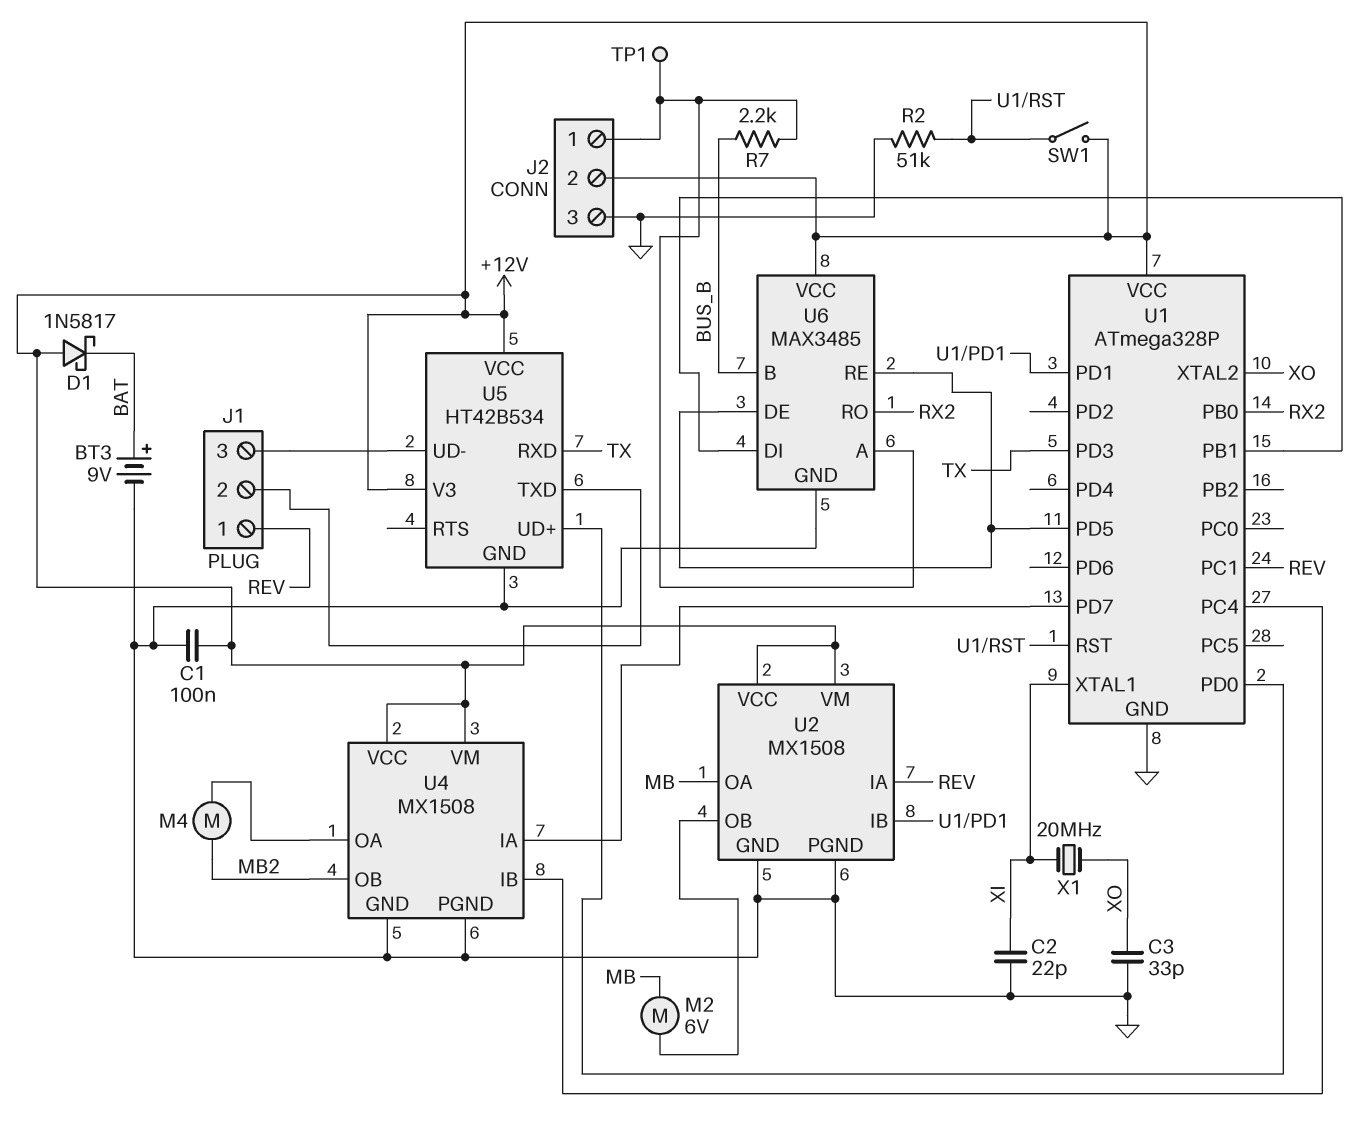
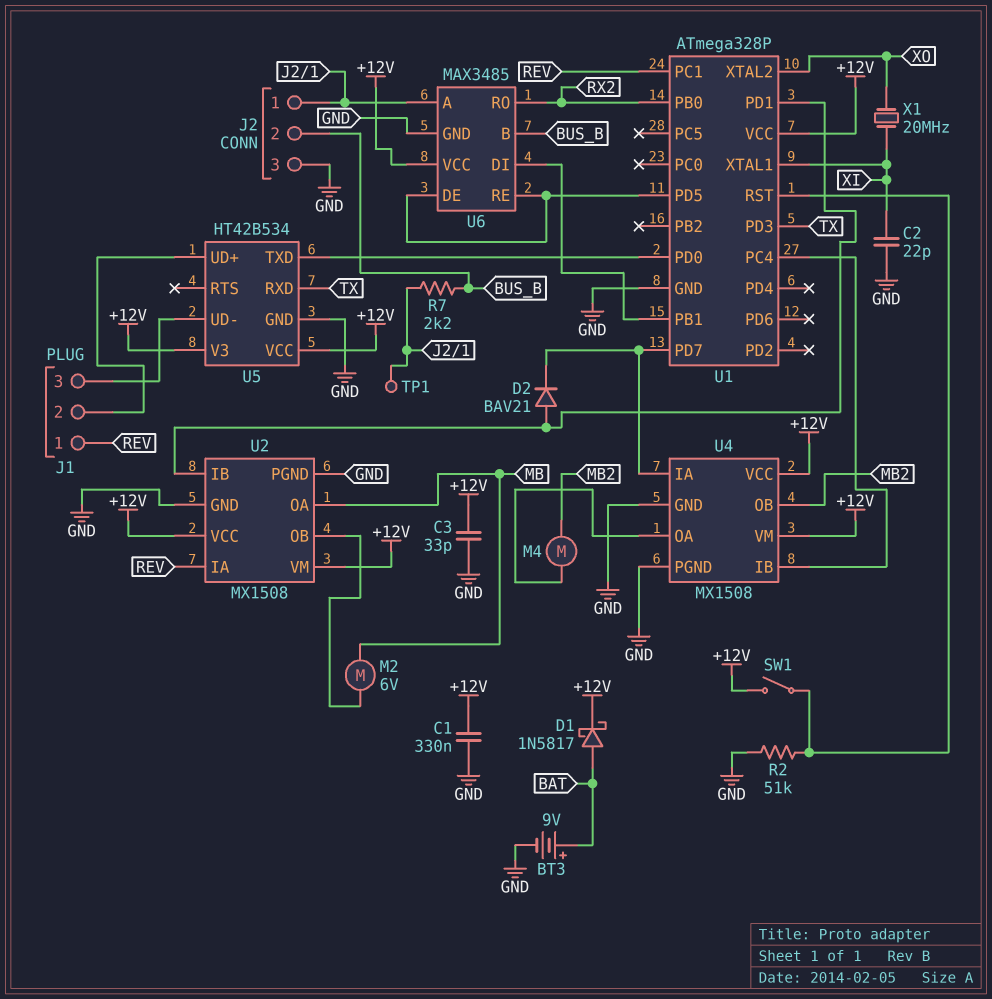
C1: 100nF (+12V, GND) -> 330nF (+12V, GND)
C3: 33pF (GND, XO) -> 33pF (+12V, GND)
D1: schottky 1N5817 (A +12V, K BAT) -> schottky 1N5817 (A BAT, K +12V)
D2: none -> diode BAV21 (A U1/PD1, K U1/PD7)
J2 pin 2: +12V -> BUS_B
U5 pin TXD: J1/2 -> U1/PD0
U5 pin UD+: U1/PD0 -> J1/2

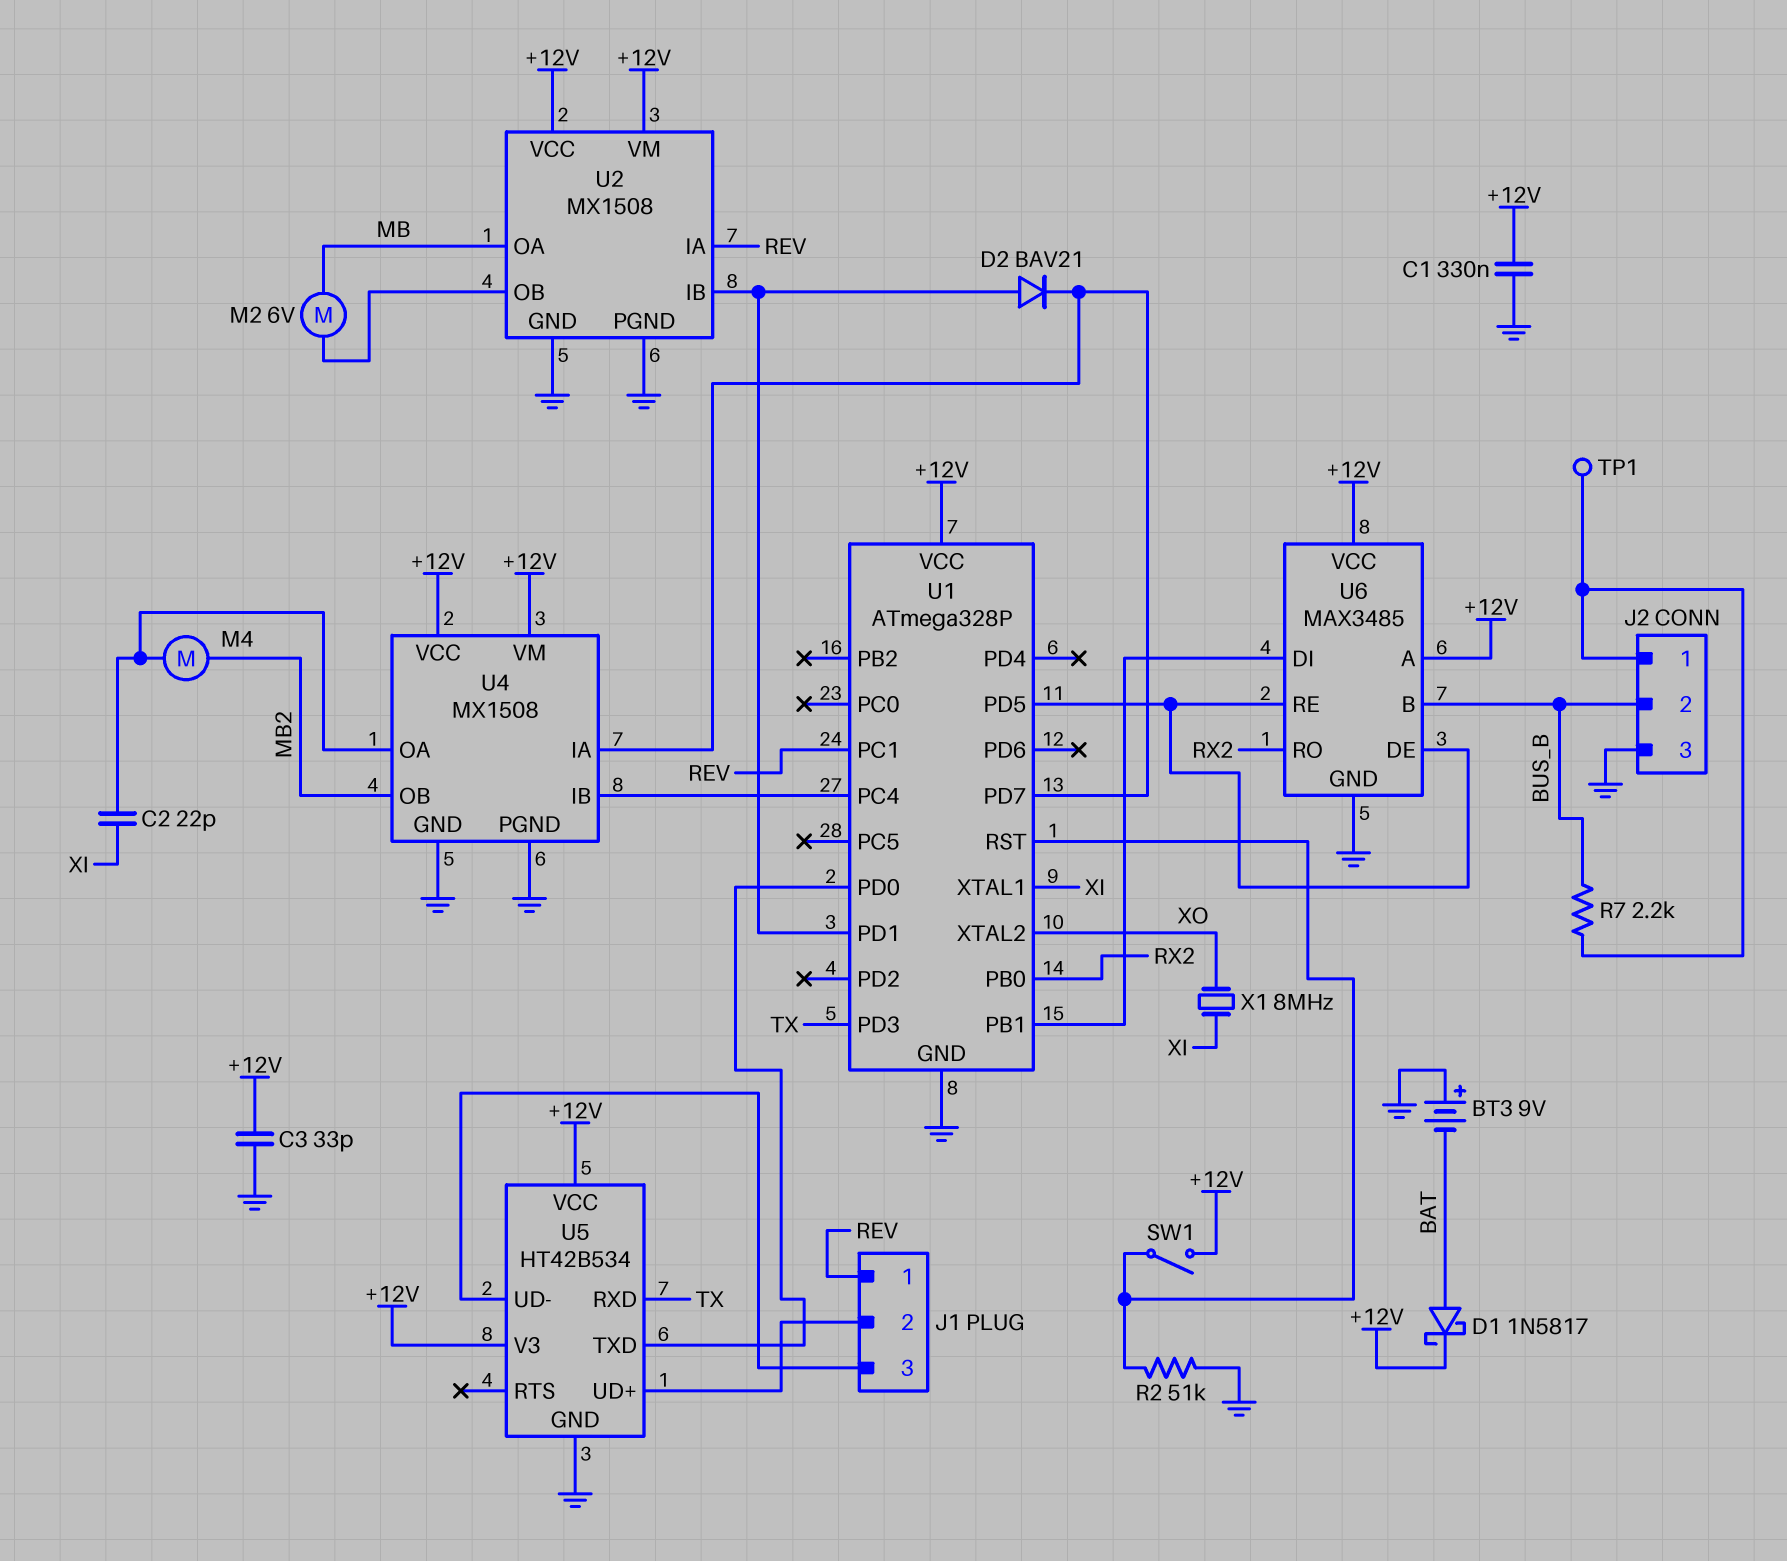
BT3: 9V (plus BAT, minus GND) -> 9V (plus GND, minus BAT)
C2: 22pF (GND, XI) -> 22pF (U4/OA, XI)
U6 pin A: J2/1 -> +12V
X1: 20MHz (XI, XO) -> 8MHz (XI, XO)

